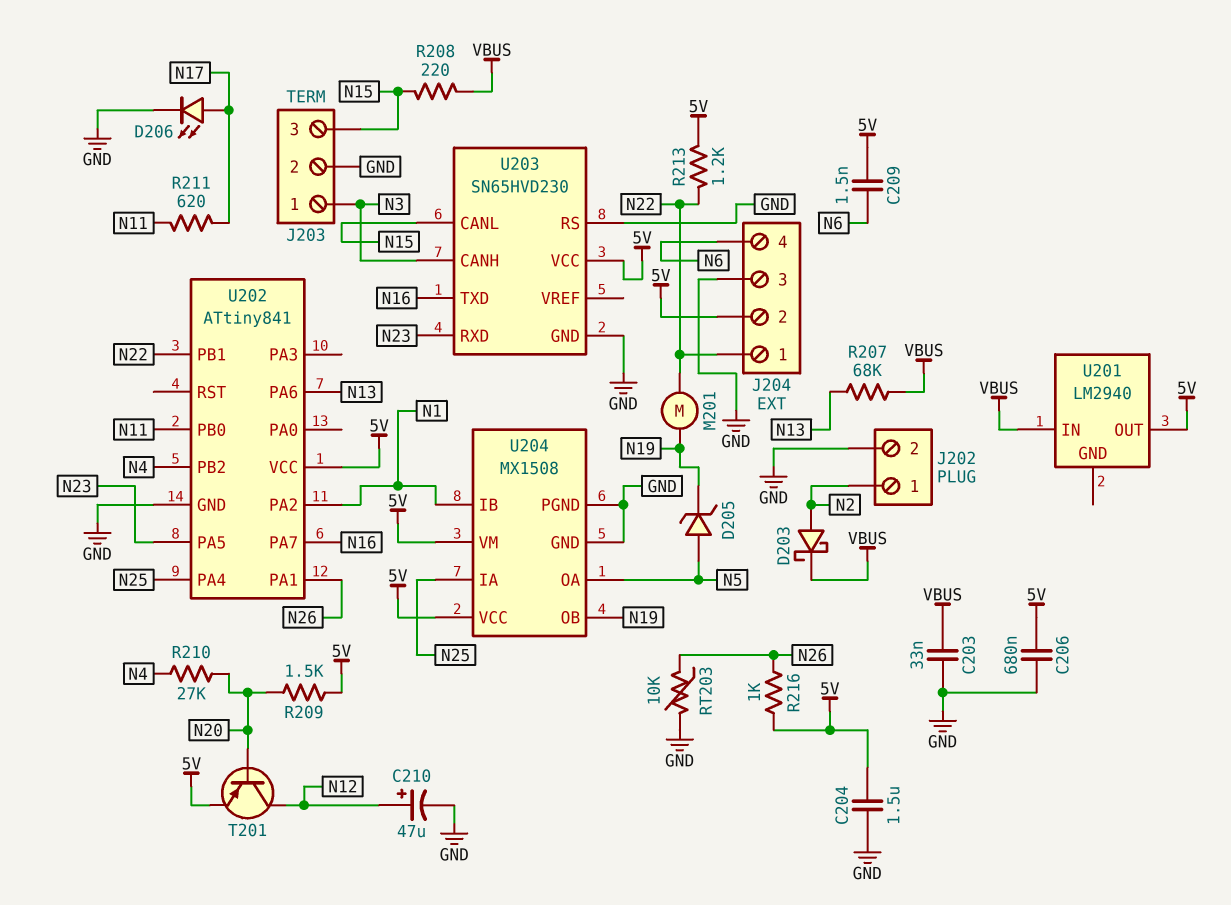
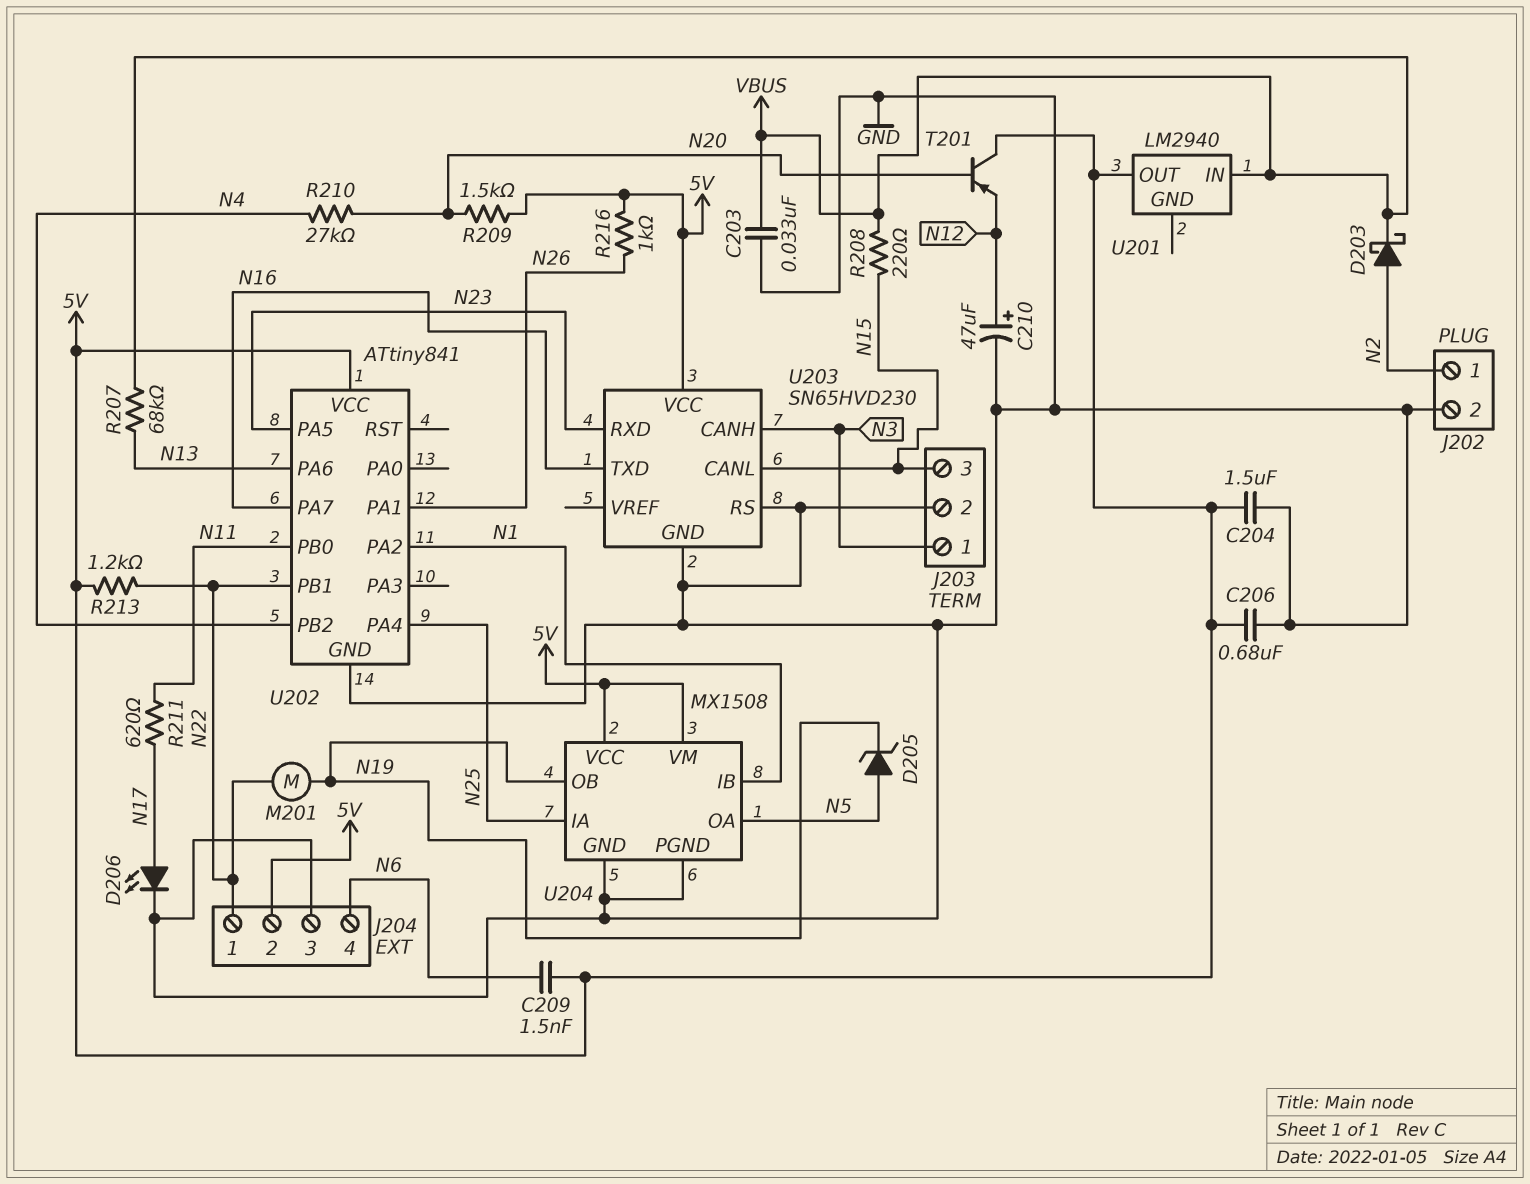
RT203: 10k (GND, N26) -> none
T201: PNP (B N20, C N12, E 5V) -> PNP (B N20, C 5V, E N12)

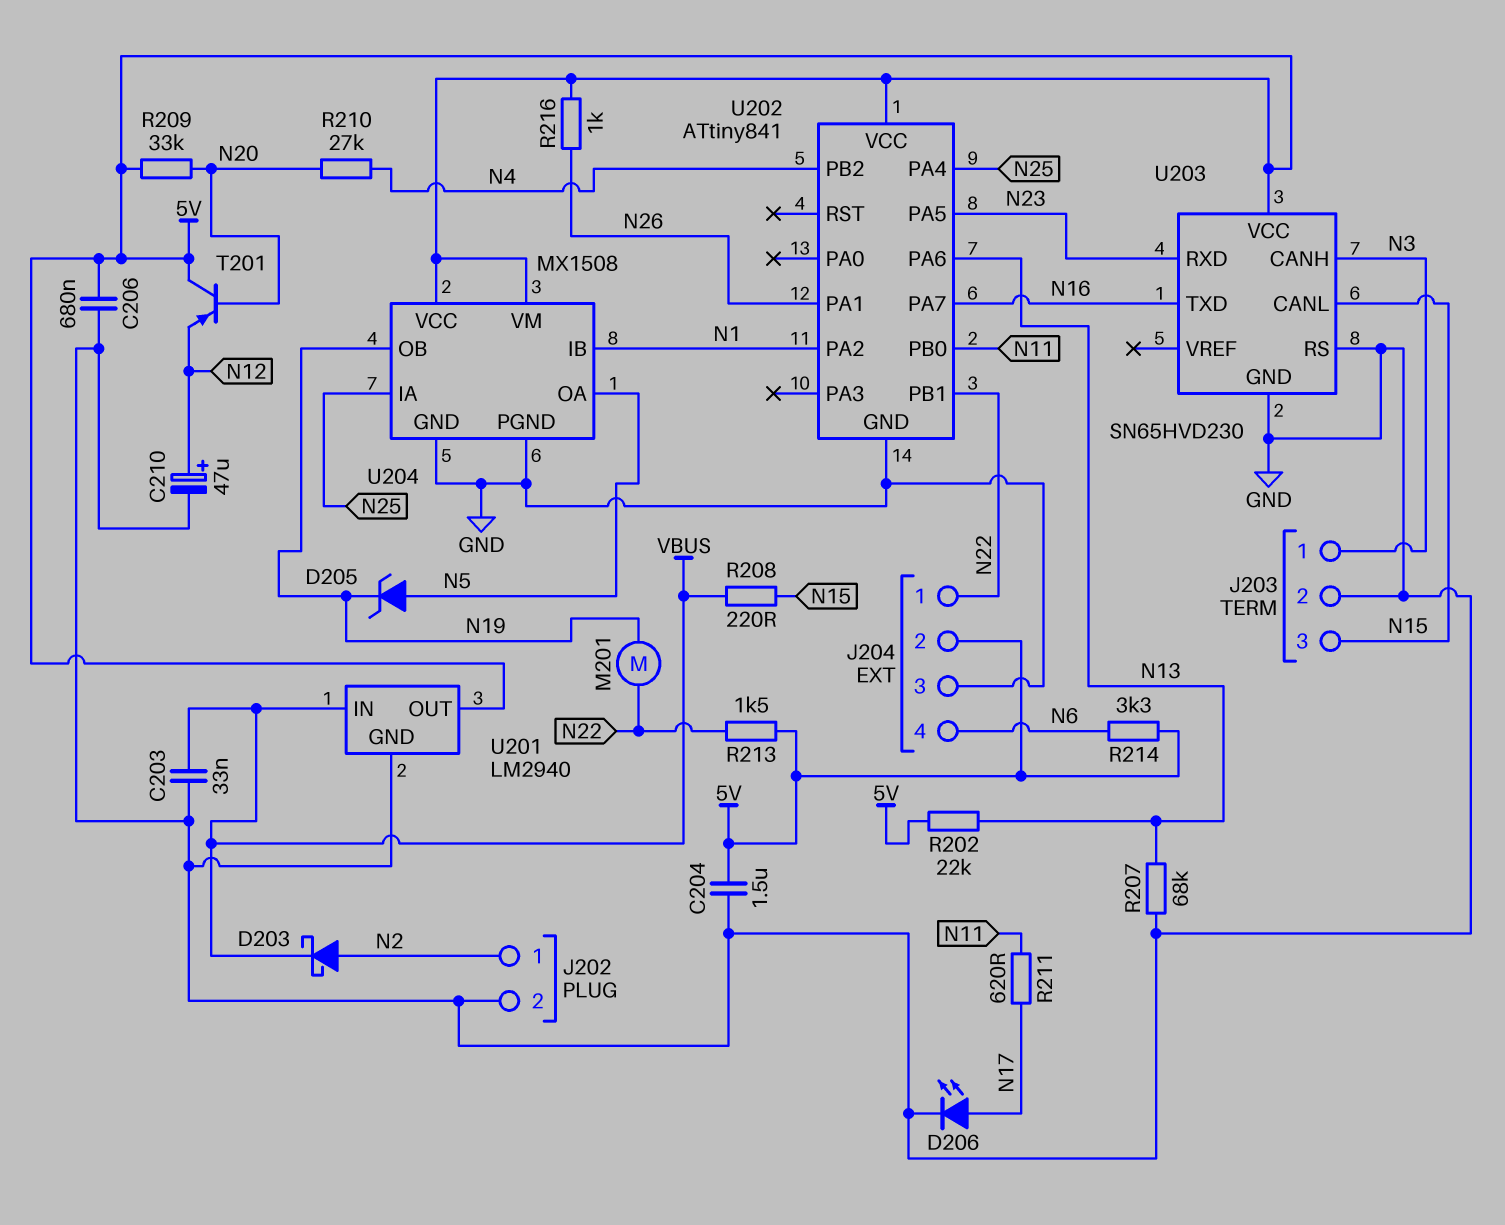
C209: 1.5nF (5V, N6) -> none
R202: none -> 22k (5V, N13)
R207: 68k (N13, VBUS) -> 68k (GND, N13)
R209: 1.5k (5V, N20) -> 33k (5V, N20)
R213: 1.2k (5V, N22) -> 1.5k (5V, N22)
R214: none -> 3.3k (5V, N6)
U201 pin GND: none -> GND

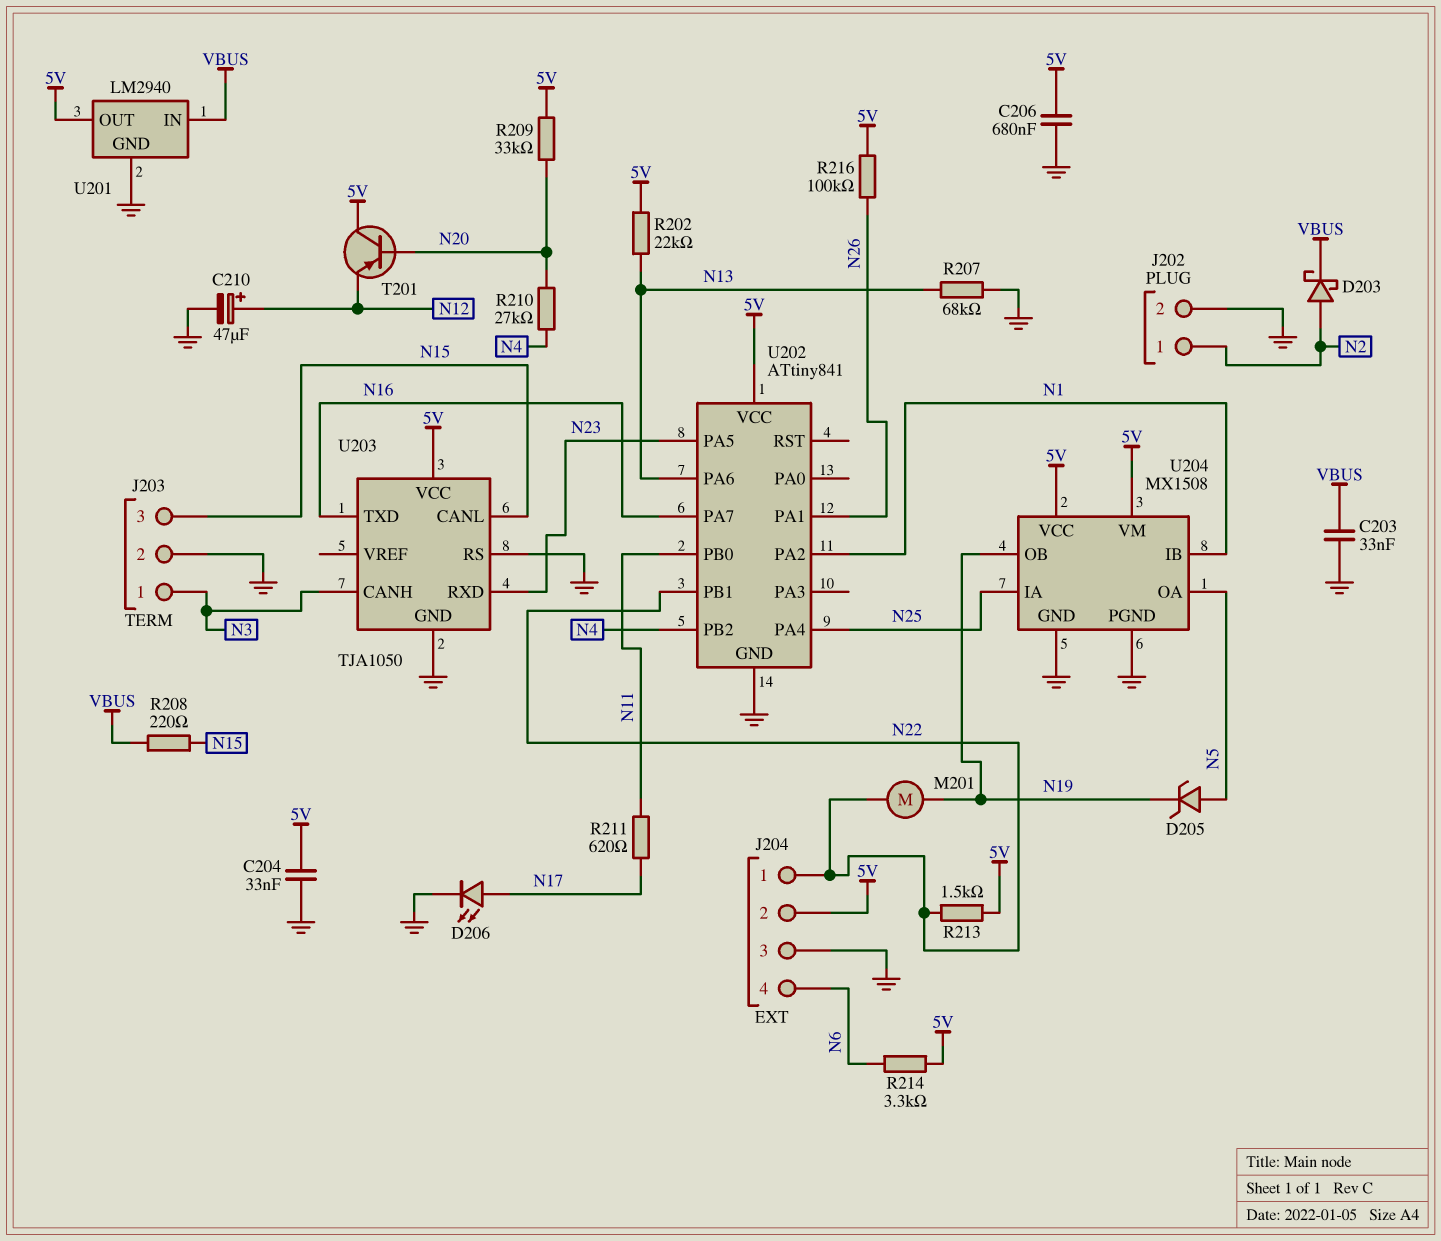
C204: 1.5uF (5V, GND) -> 33nF (5V, GND)
R216: 1k (5V, N26) -> 100k (5V, N26)
U203: SN65HVD230 -> TJA1050

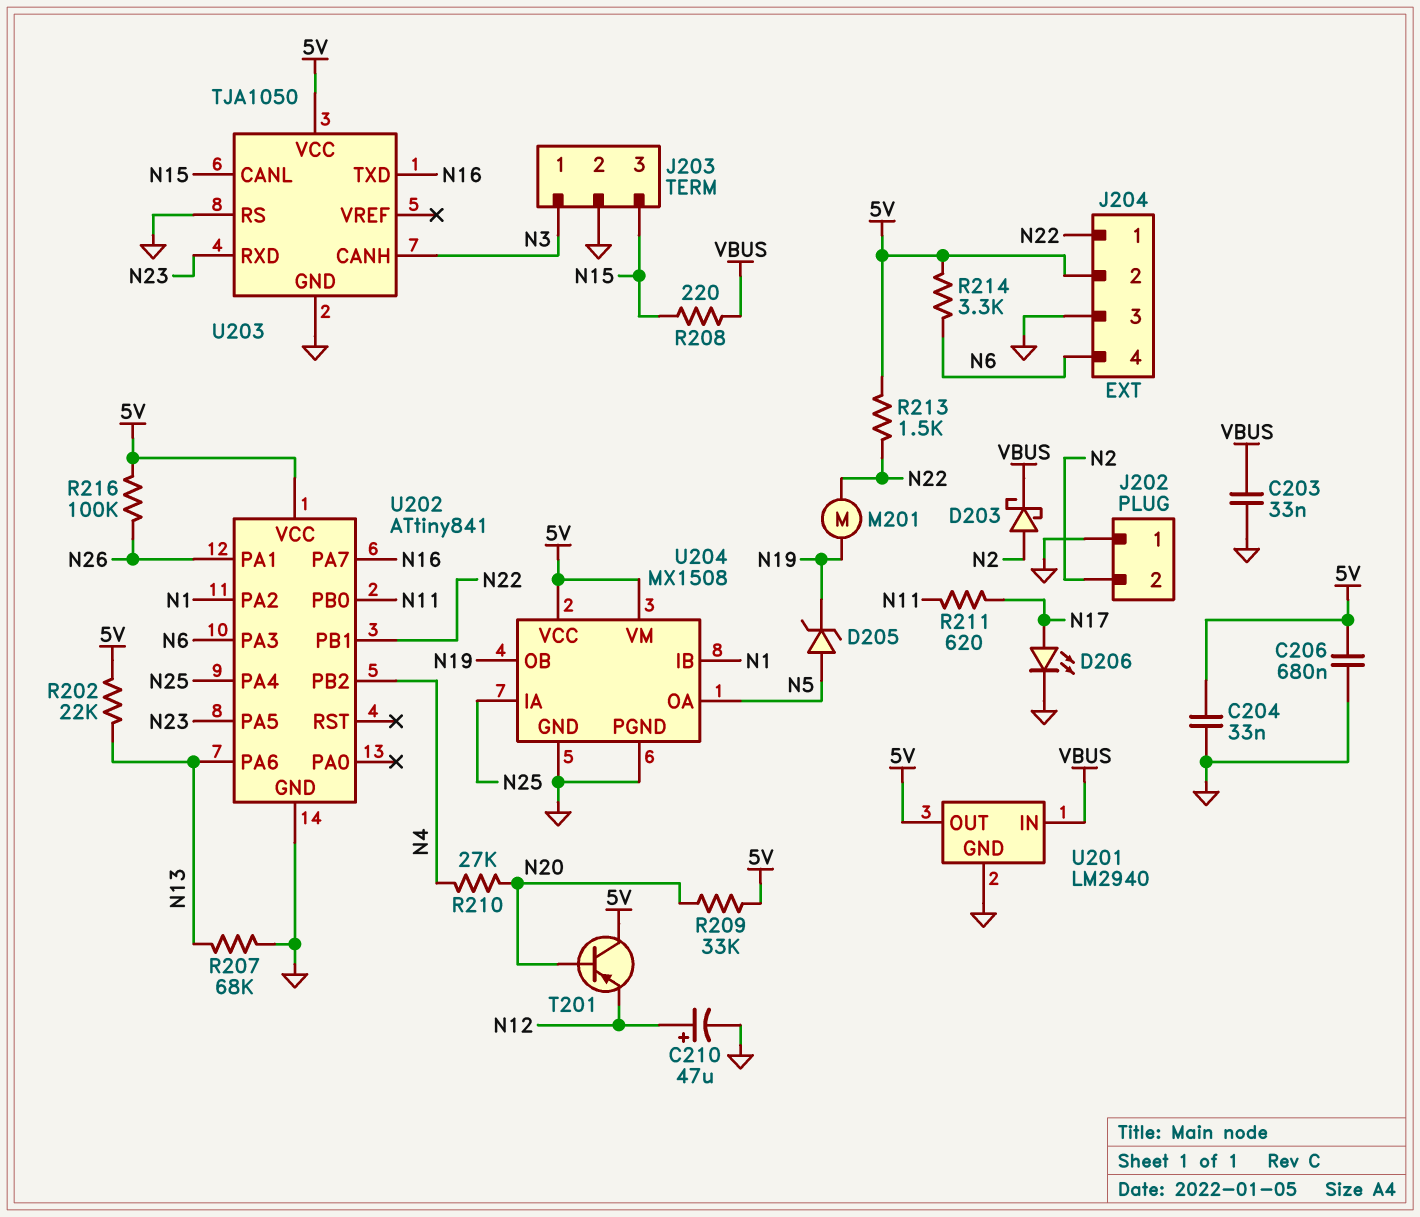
J202 pin 1: N2 -> GND
J202 pin 2: GND -> N2
U202 pin PA3: none -> N6

